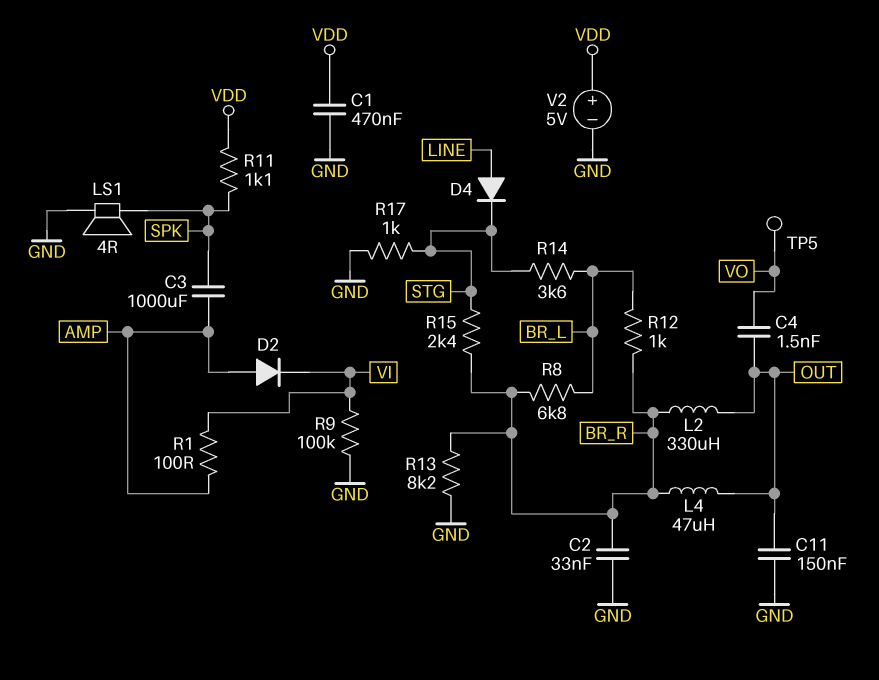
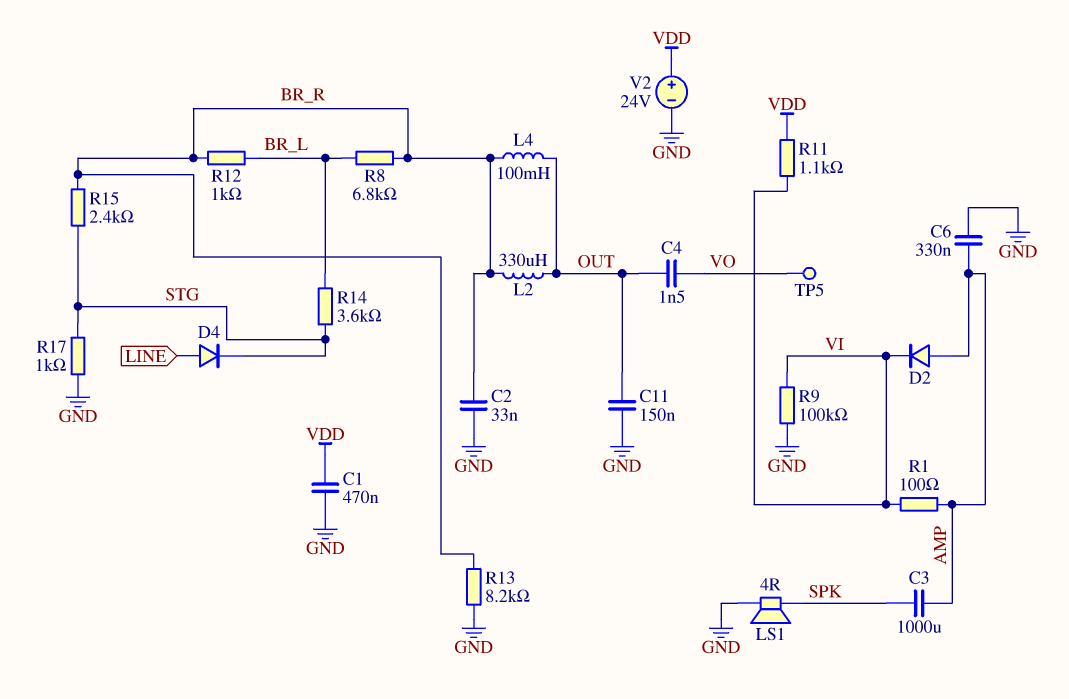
C6: none -> 330nF (AMP, GND)
L4: 47uH (BR_R, OUT) -> 100mH (BR_R, OUT)
R11: 1.1k (SPK, VDD) -> 1.1k (VDD, VI)
V2: 5V (plus VDD, minus GND) -> 24V (plus VDD, minus GND)

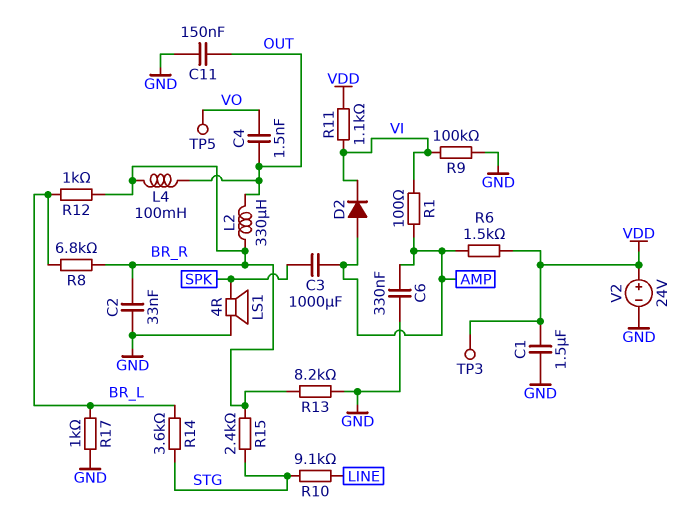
C1: 470nF (GND, VDD) -> 1.5uF (GND, VDD)
D4: diode (A LINE, K STG) -> none
R6: none -> 1.5k (AMP, VDD)
R10: none -> 9.1k (LINE, STG)
R17: 1k (GND, STG) -> 1k (BR_L, GND)
TP3: none -> test point (VDD)

